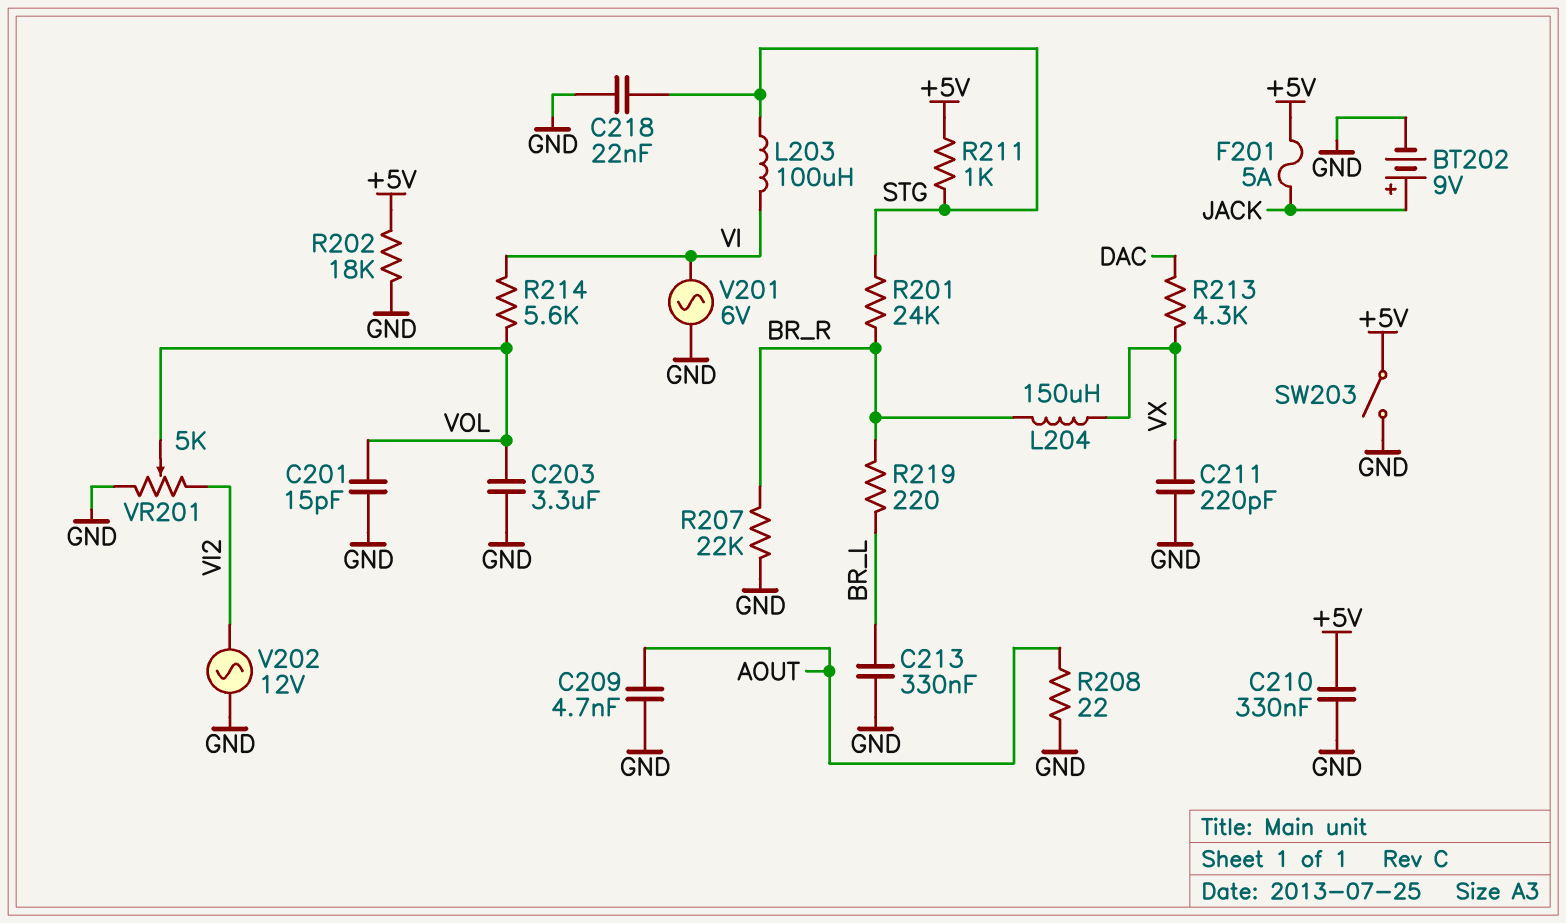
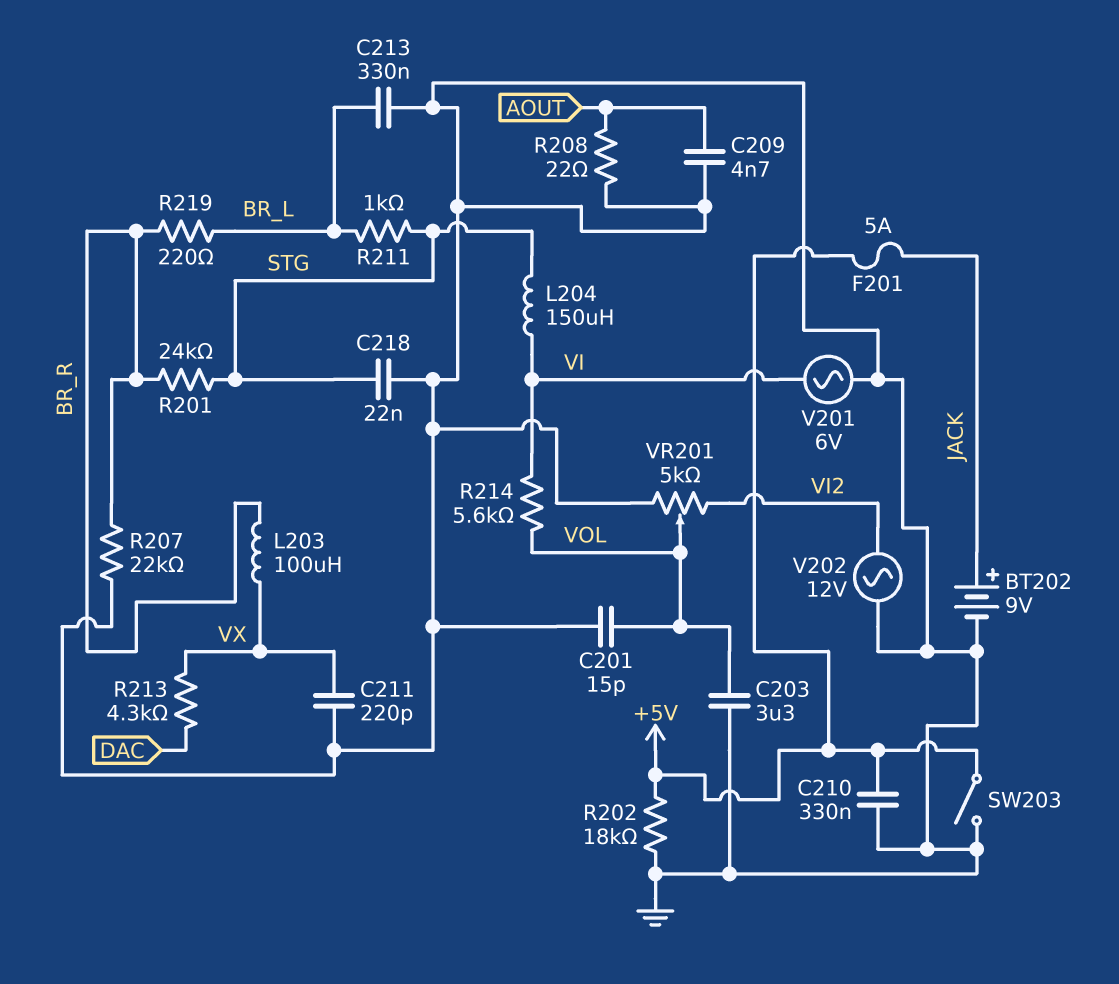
L203: 100uH (STG, VI) -> 100uH (BR_R, VX)
L204: 150uH (BR_R, VX) -> 150uH (STG, VI)
R211: 1k (+5V, STG) -> 1k (BR_L, STG)

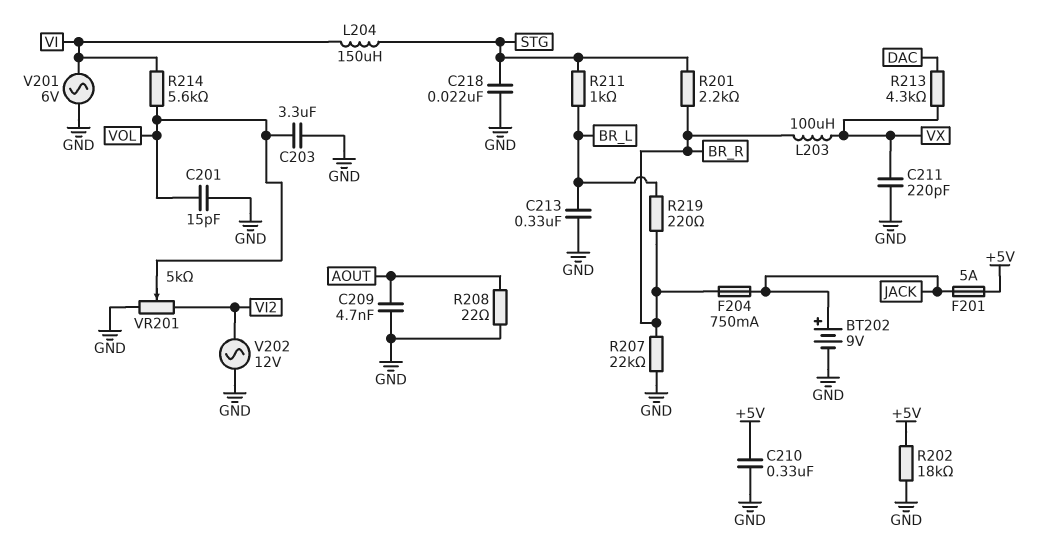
F204: none -> 750mA (BR_R, JACK)
R201: 24k (BR_R, STG) -> 2.2k (BR_R, STG)
SW203: switch (+5V, GND) -> none

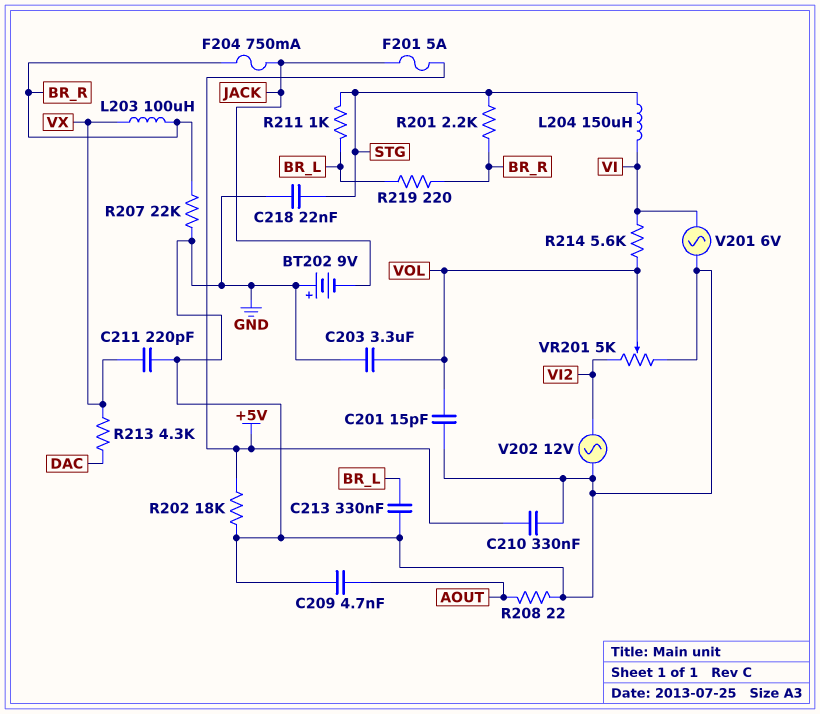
BT202: 9V (plus JACK, minus GND) -> 9V (plus GND, minus JACK)

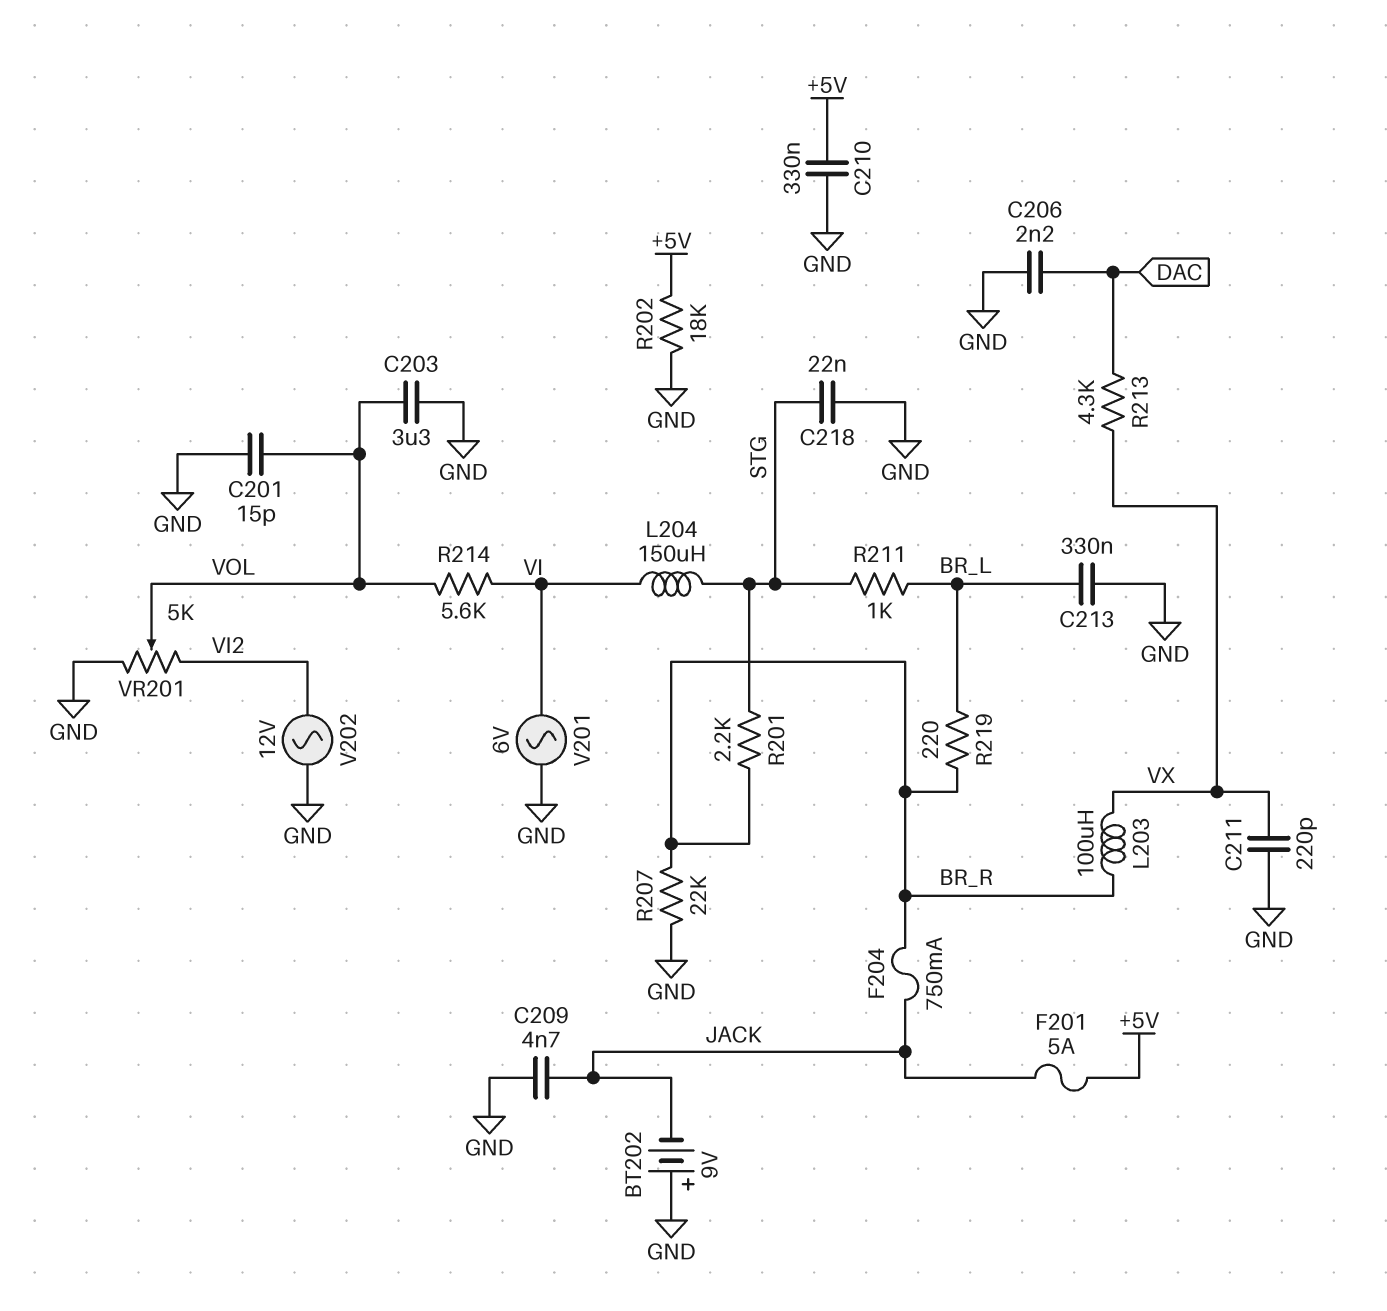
C206: none -> 2.2nF (DAC, GND)
C209: 4.7nF (AOUT, GND) -> 4.7nF (GND, JACK)
R208: 22 (AOUT, GND) -> none

